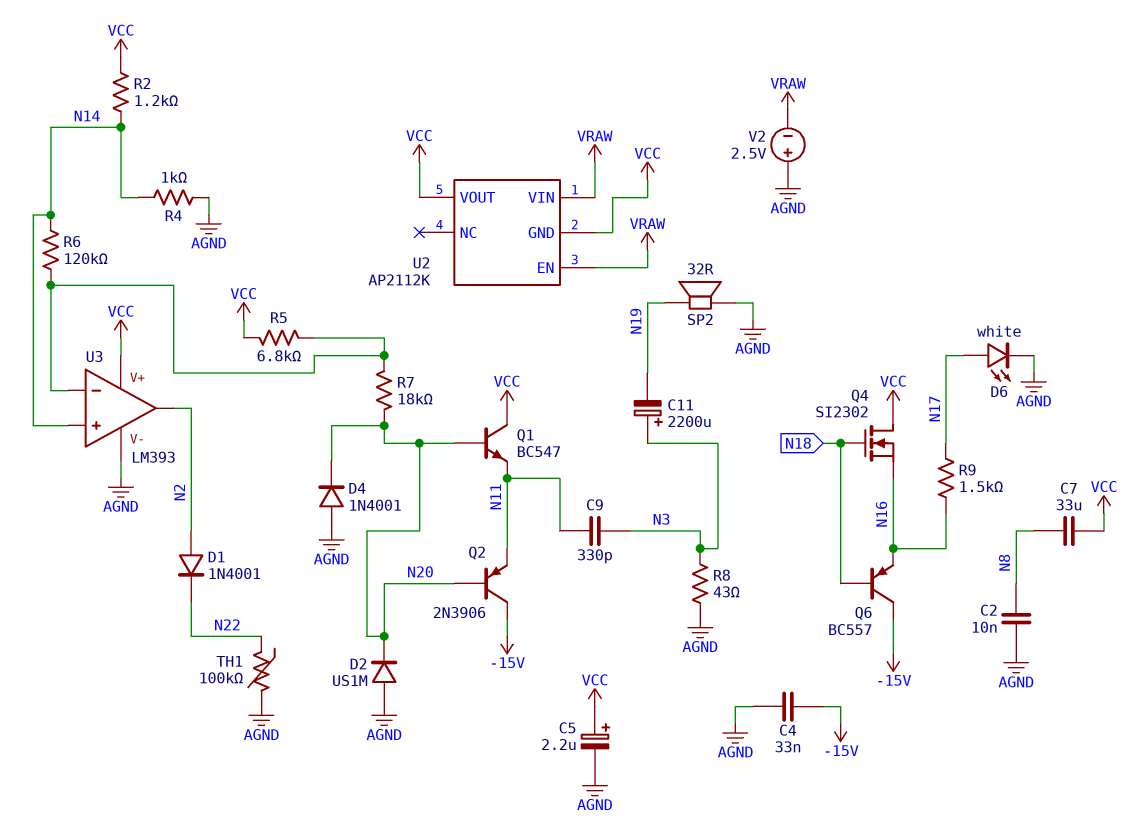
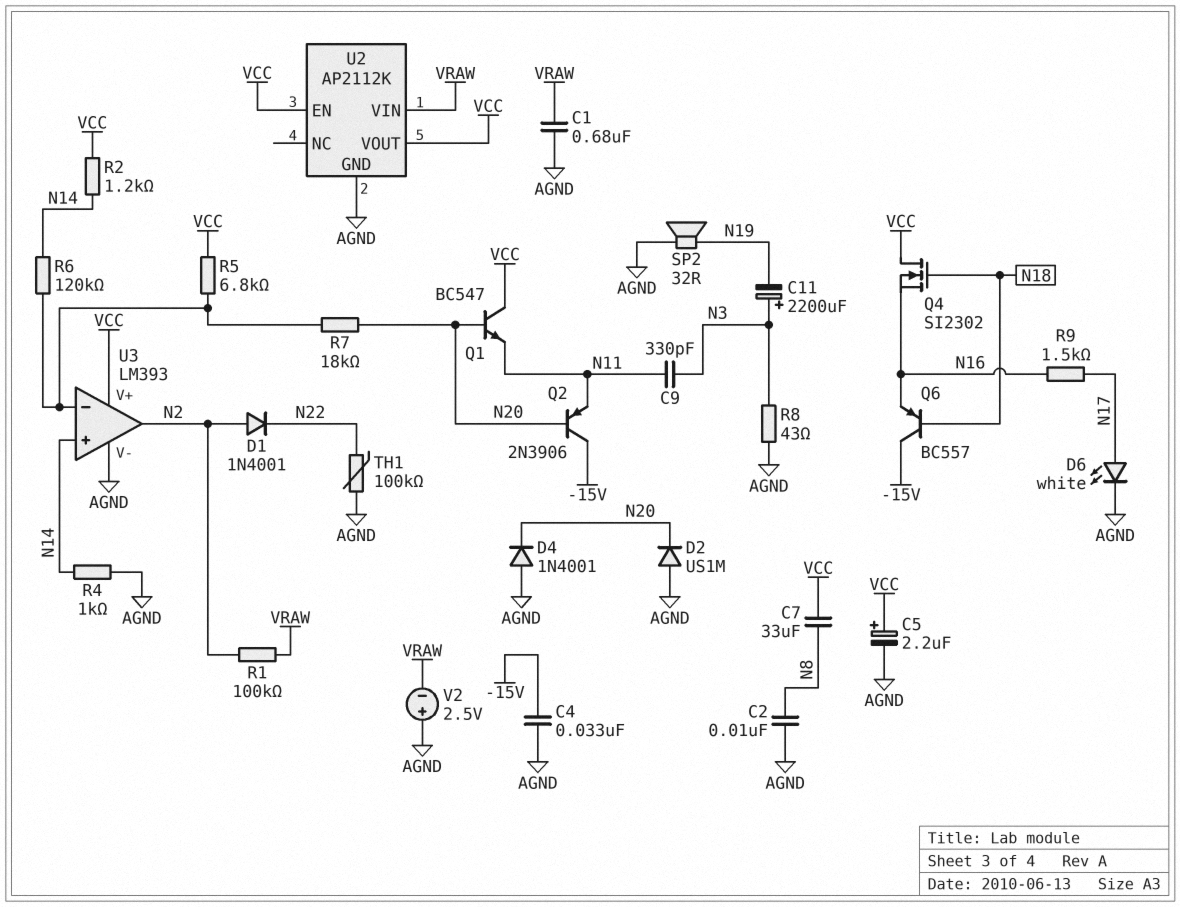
C1: none -> 680nF (AGND, VRAW)
R1: none -> 100k (N2, VRAW)
U2 pin EN: VRAW -> VCC
U2 pin GND: VCC -> AGND

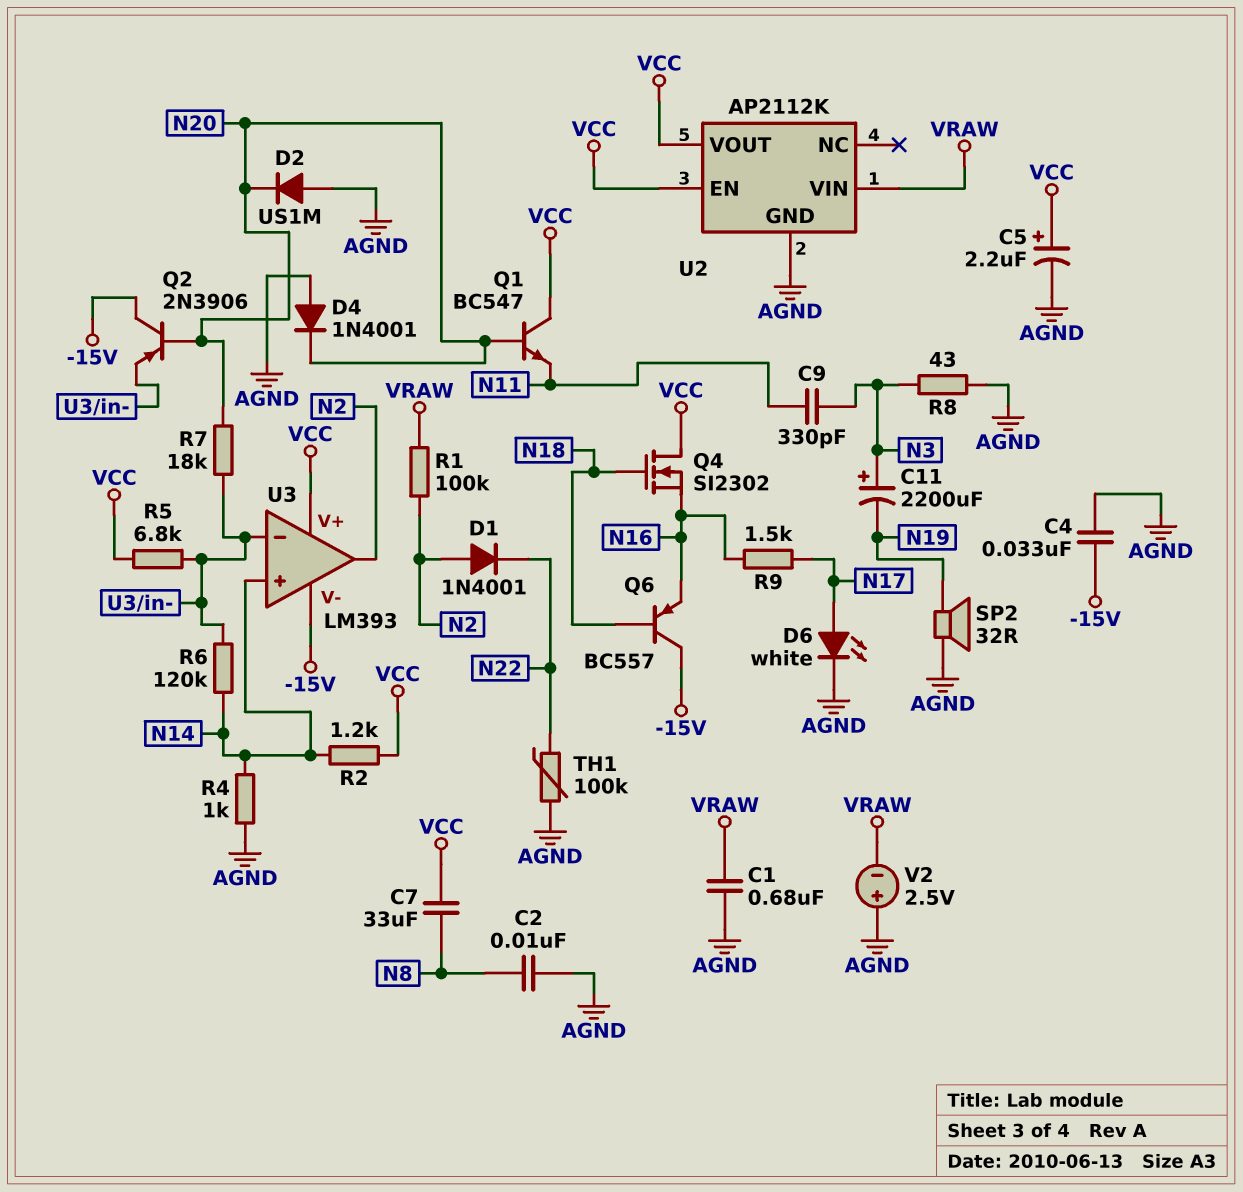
Q2: PNP 2N3906 (B N20, C -15V, E N11) -> PNP 2N3906 (B N20, C -15V, E U3/in-)
U3 pin V-: AGND -> -15V

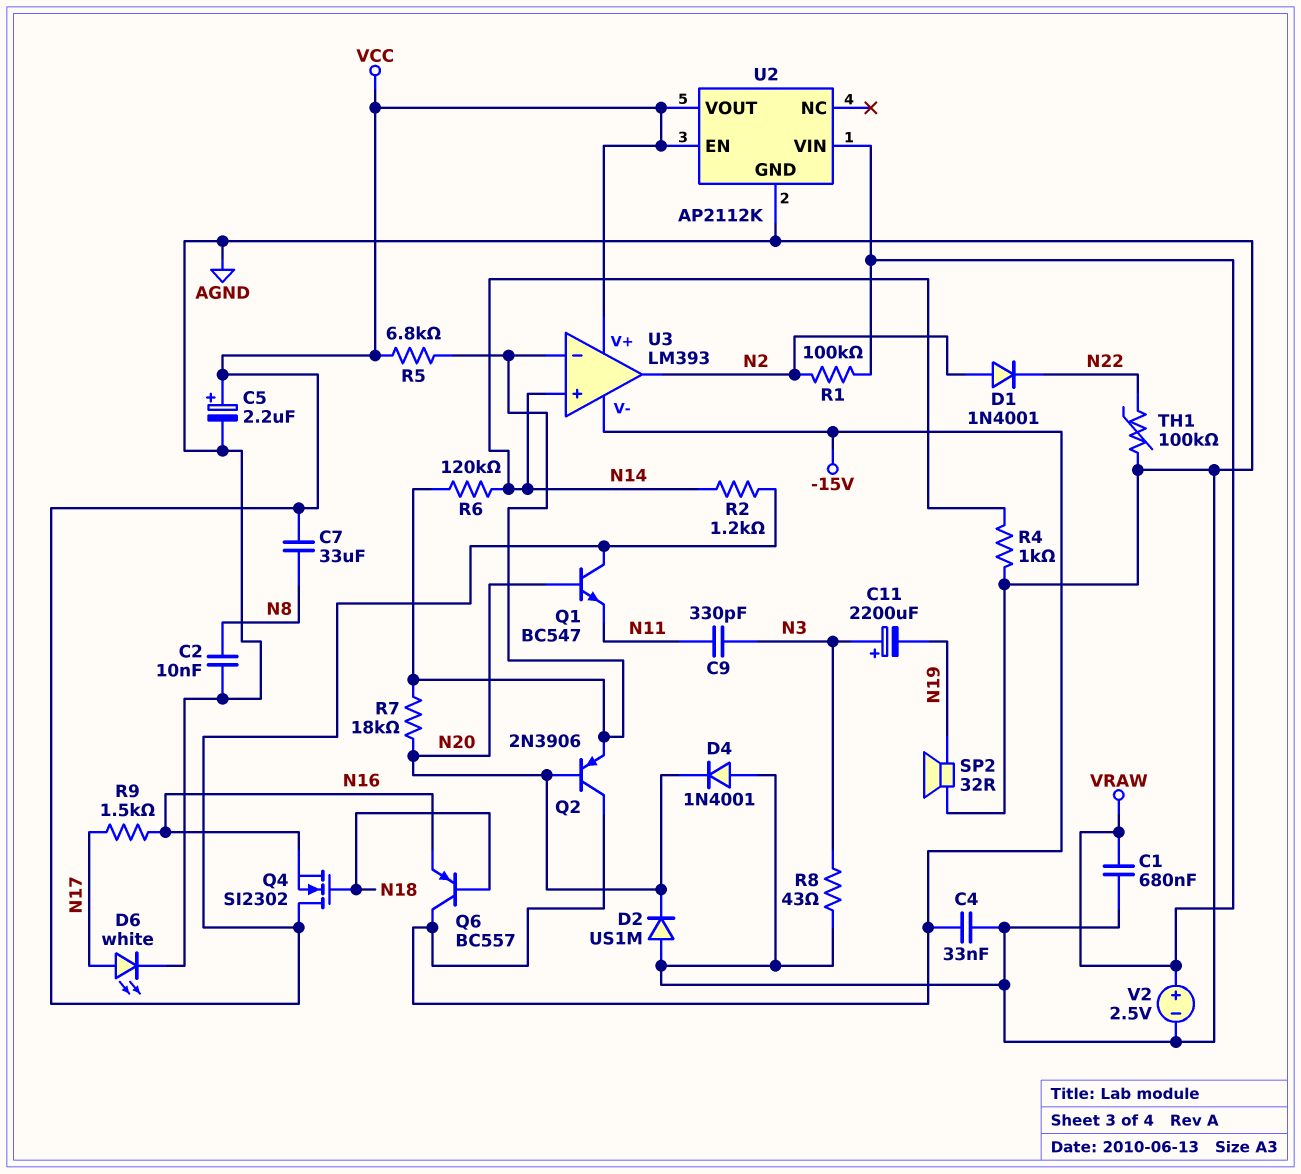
V2: 2.5V (plus AGND, minus VRAW) -> 2.5V (plus VRAW, minus AGND)

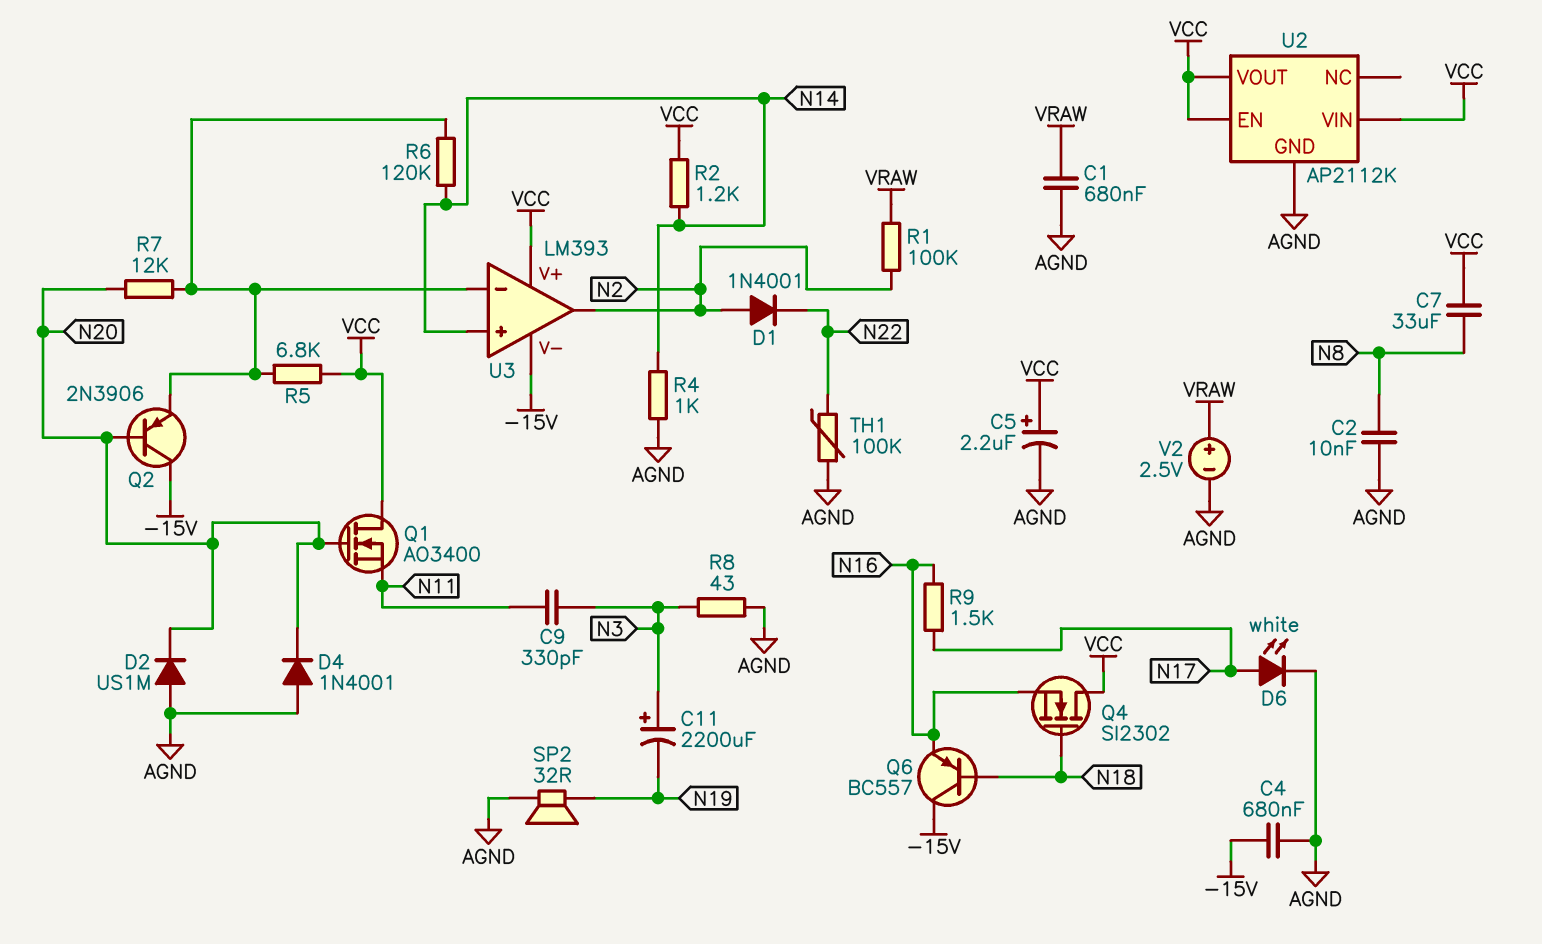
C4: 33nF (-15V, AGND) -> 680nF (-15V, AGND)
Q1: NPN BC547 (B N20, C VCC, E N11) -> NMOS AO3400 (G N20, D VCC, S N11)
R7: 18k (N20, U3/in-) -> 12k (N20, U3/in-)
U2 pin VIN: VRAW -> VCC

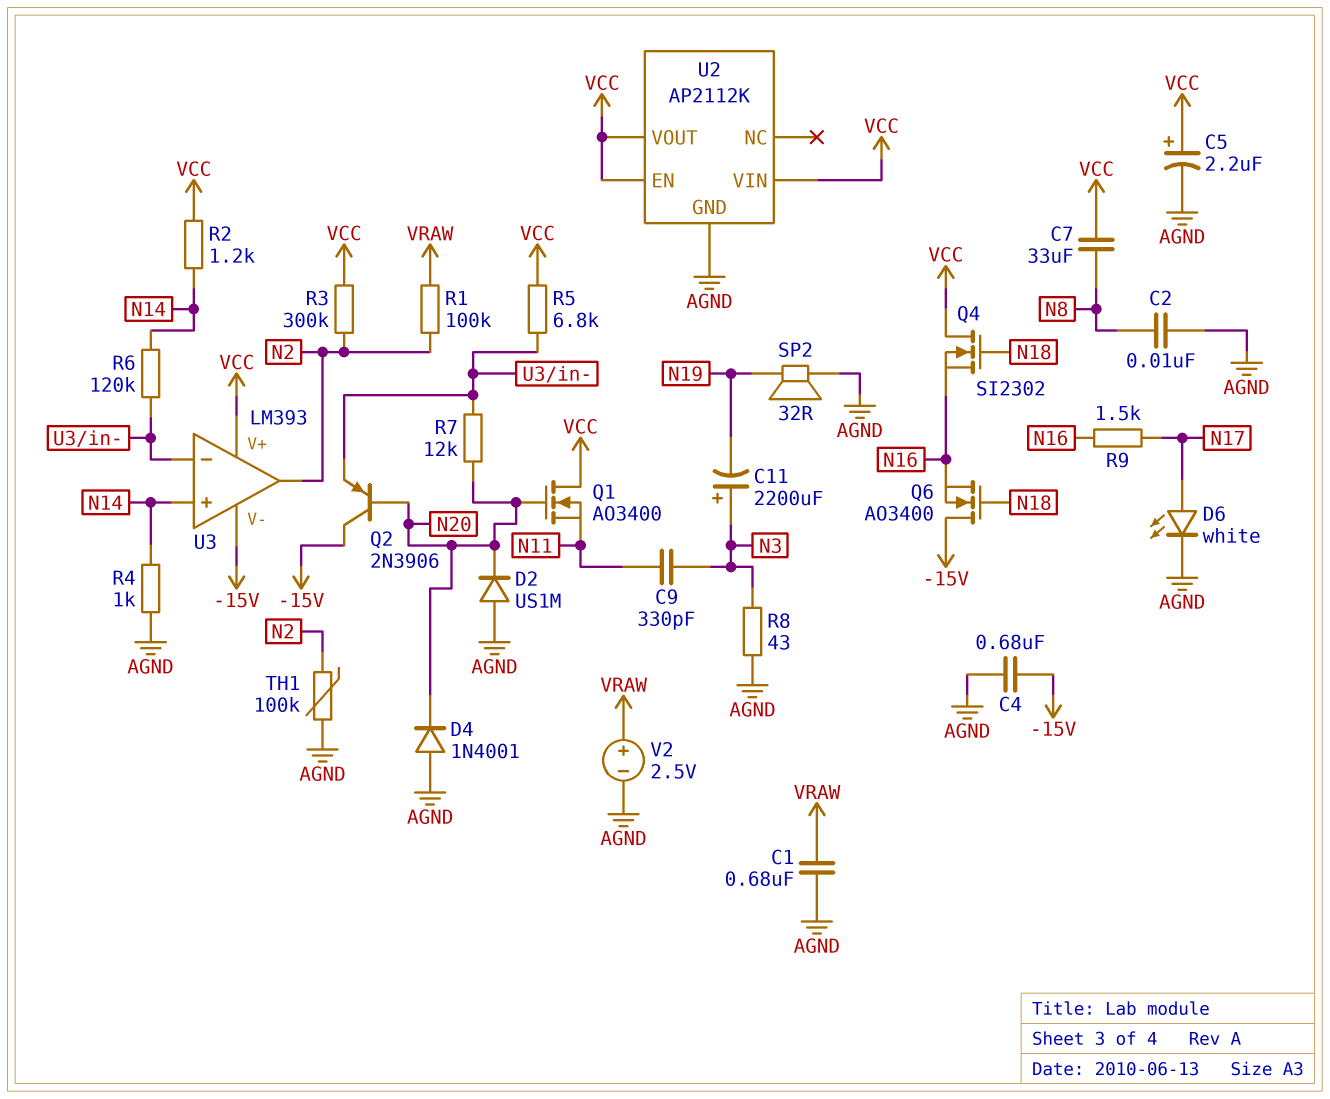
D1: diode 1N4001 (A N2, K N22) -> none
Q6: PNP BC557 (B N18, C -15V, E N16) -> NMOS AO3400 (G N18, D -15V, S N16)
R3: none -> 300k (N2, VCC)
TH1: 100k (AGND, N22) -> 100k (AGND, N2)

